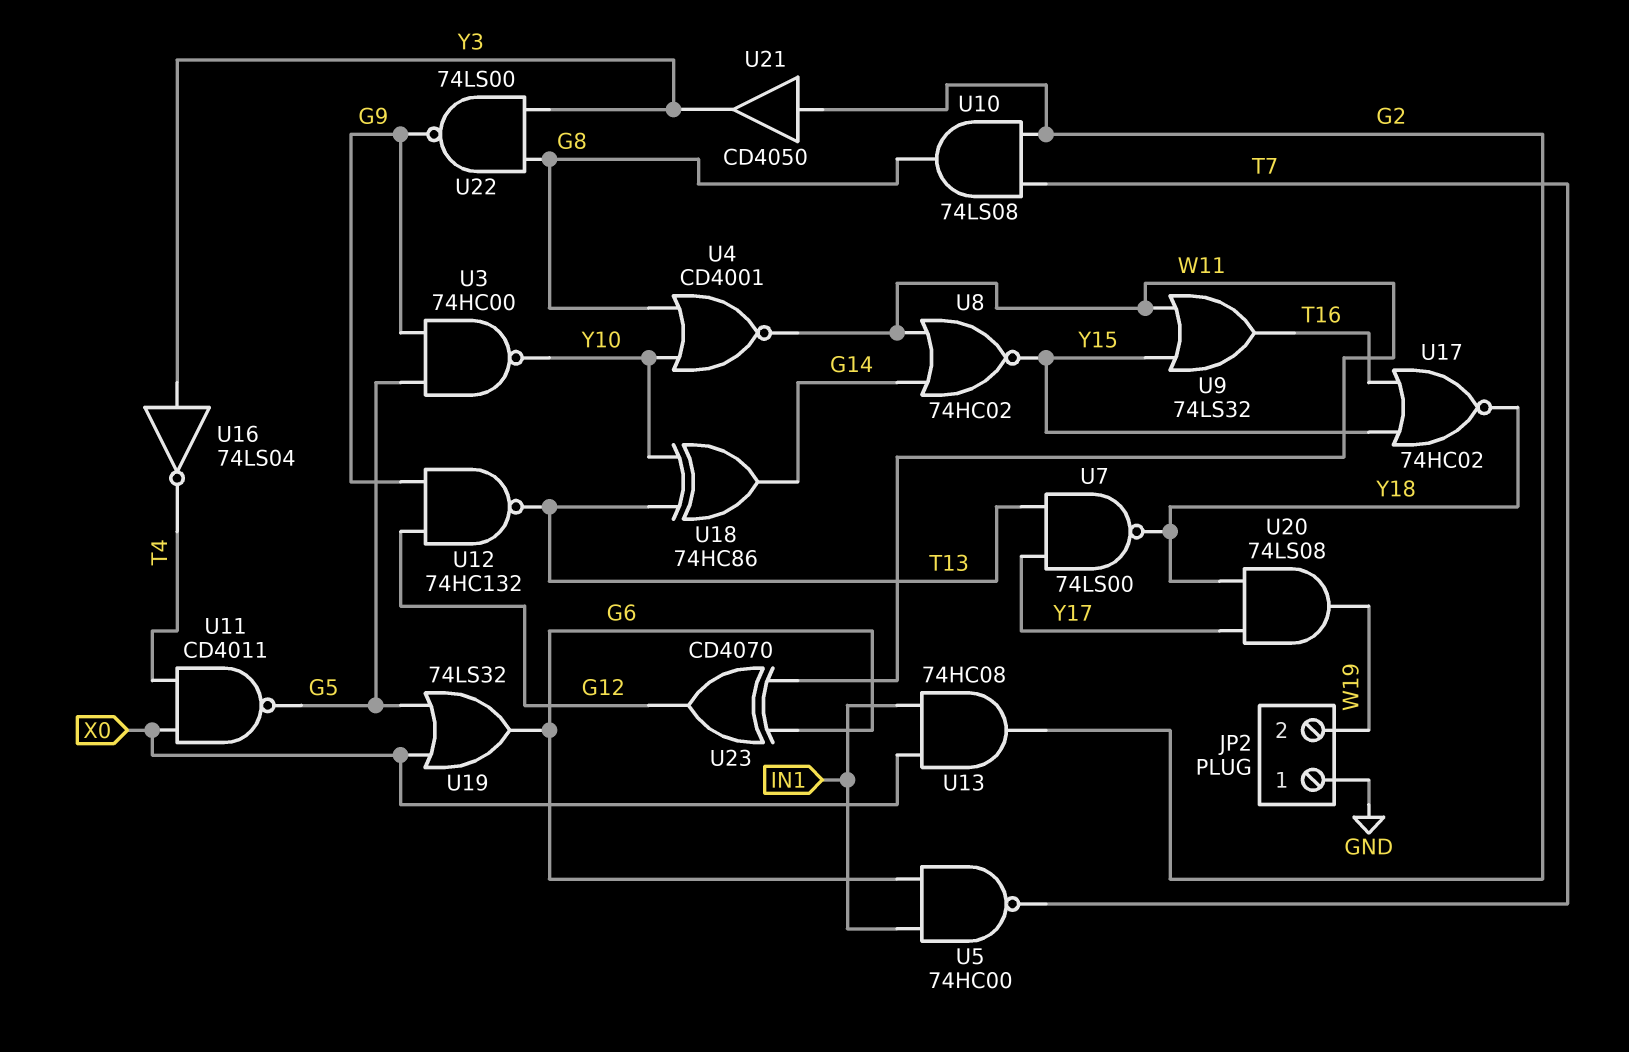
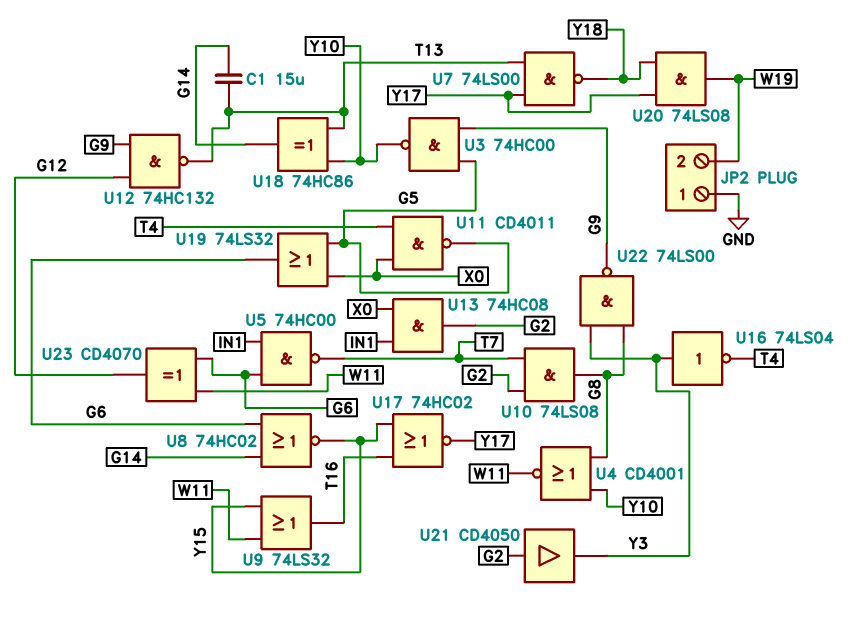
C1: none -> 15uF (G14, T13)
U8: NOR 74HC02 (in G14, in W11, out Y15) -> NOR 74HC02 (in G6, in G14, out Y15)
U17: NOR 74HC02 (in T16, in Y15, out Y18) -> NOR 74HC02 (in T16, in Y15, out Y17)

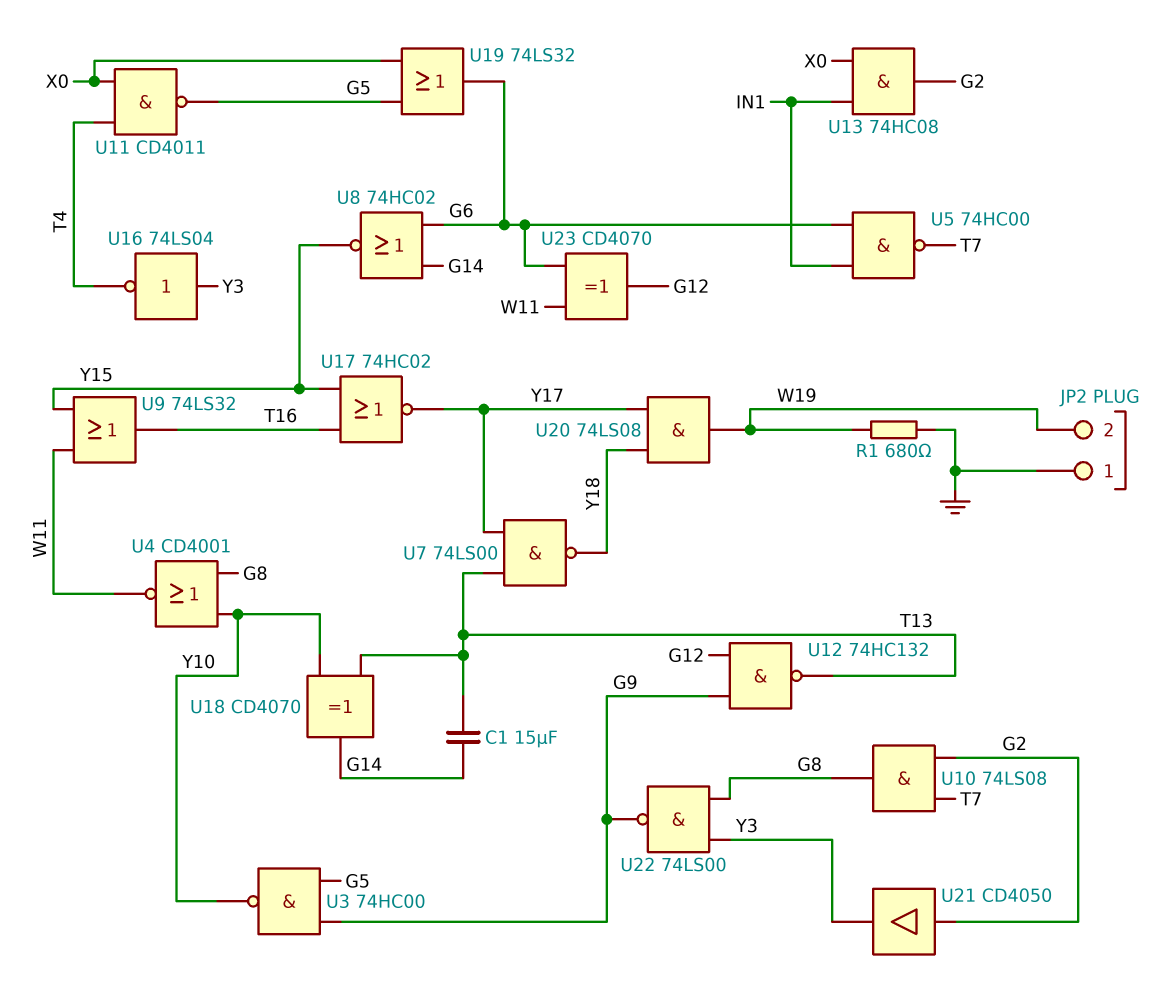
R1: none -> 680 (GND, W19)
U18: XOR 74HC86 (in T13, in Y10, out G14) -> XOR CD4070 (in T13, in Y10, out G14)

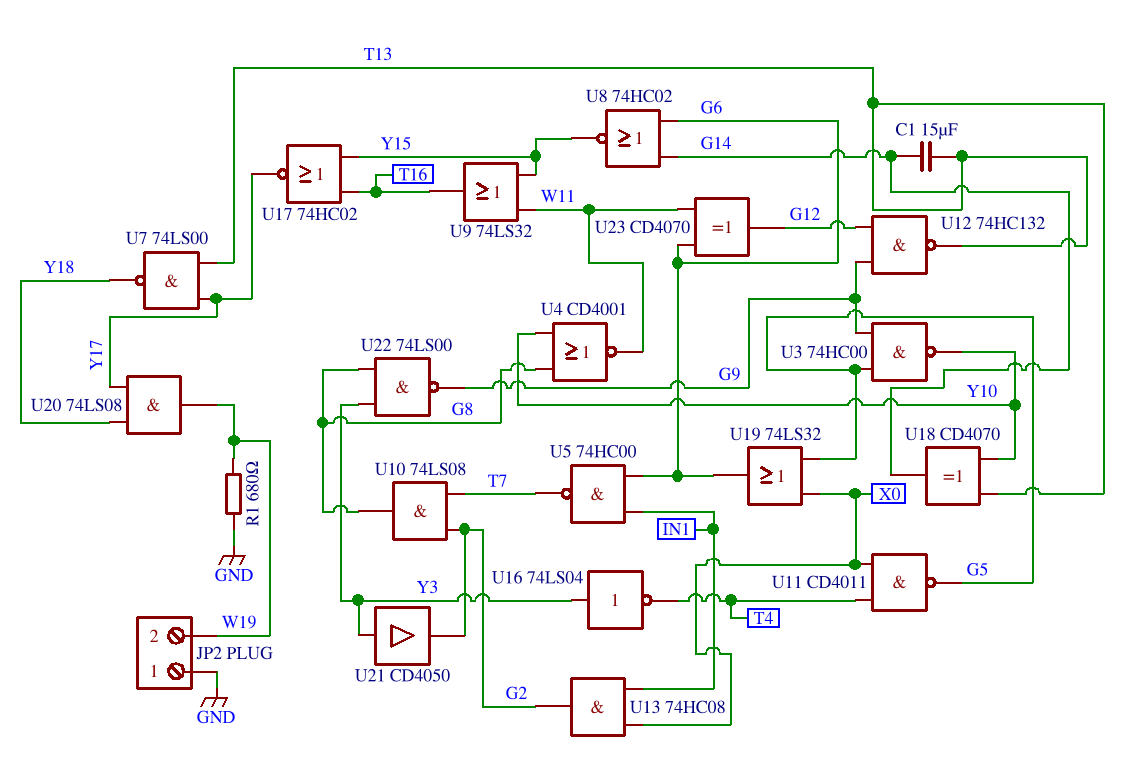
U21: buffer CD4050 (in G2, out Y3) -> buffer CD4050 (in Y3, out G2)

